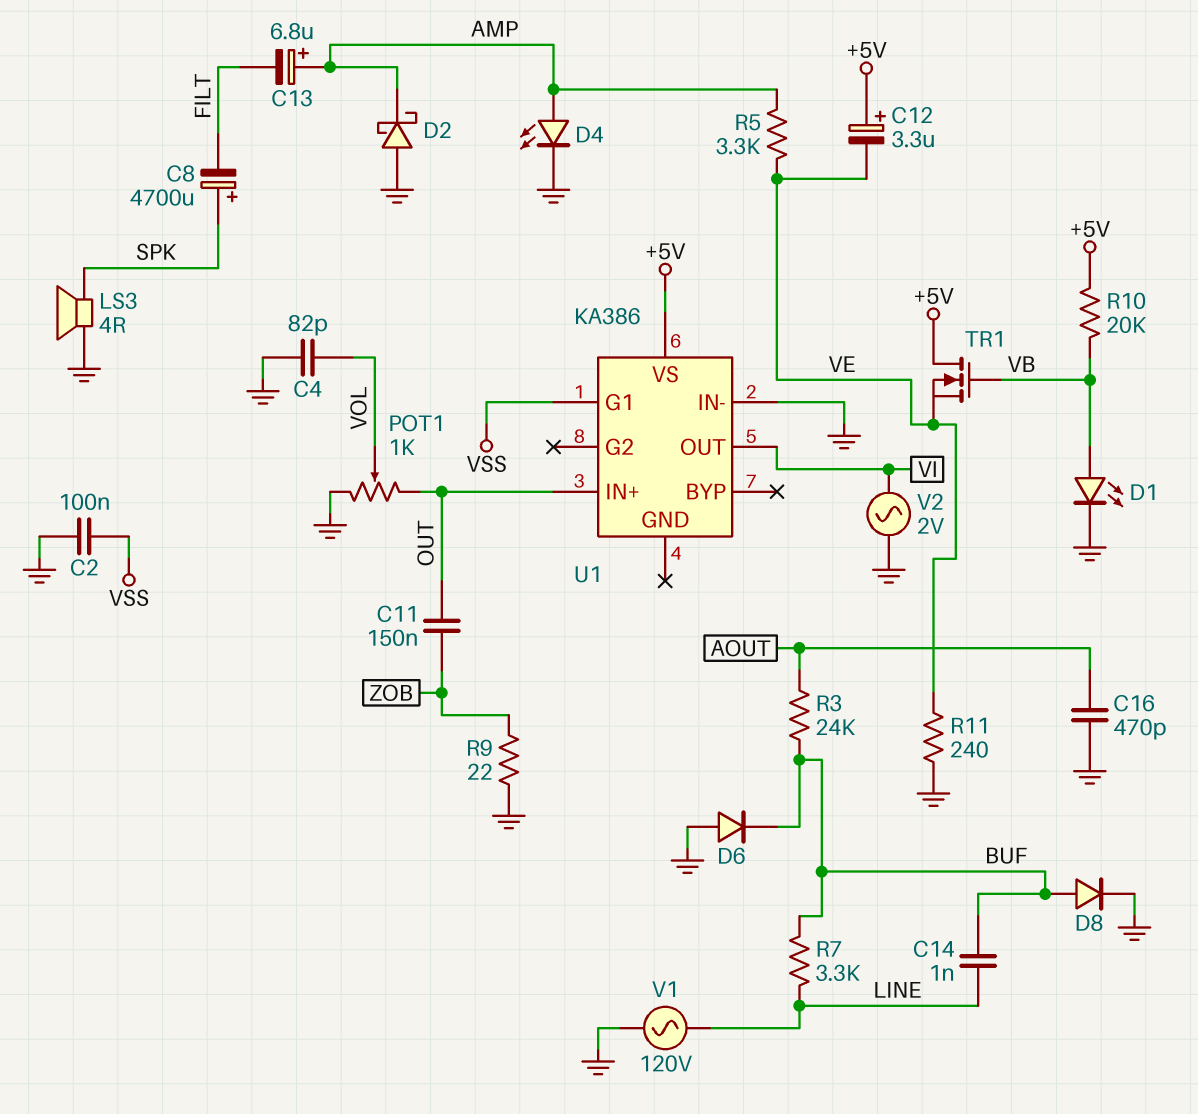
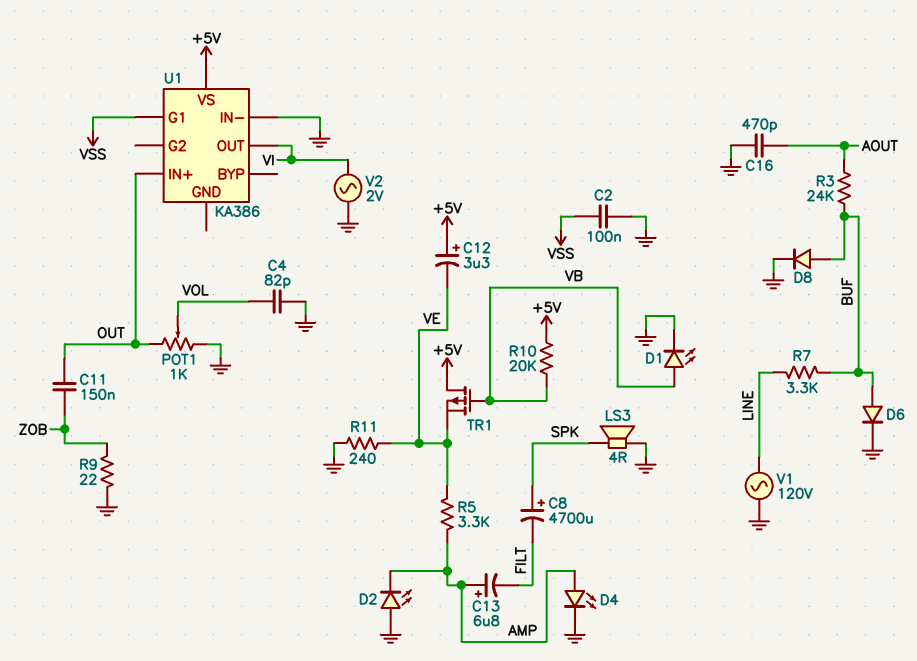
C14: 1nF (BUF, LINE) -> none
D2: schottky (A GND, K AMP) -> LED (A GND, K AMP)
D6: diode (A GND, K BUF) -> diode (A BUF, K GND)
TR1: NMOS (G VB, D +5V, S VE) -> PMOS (G VB, D +5V, S VE)

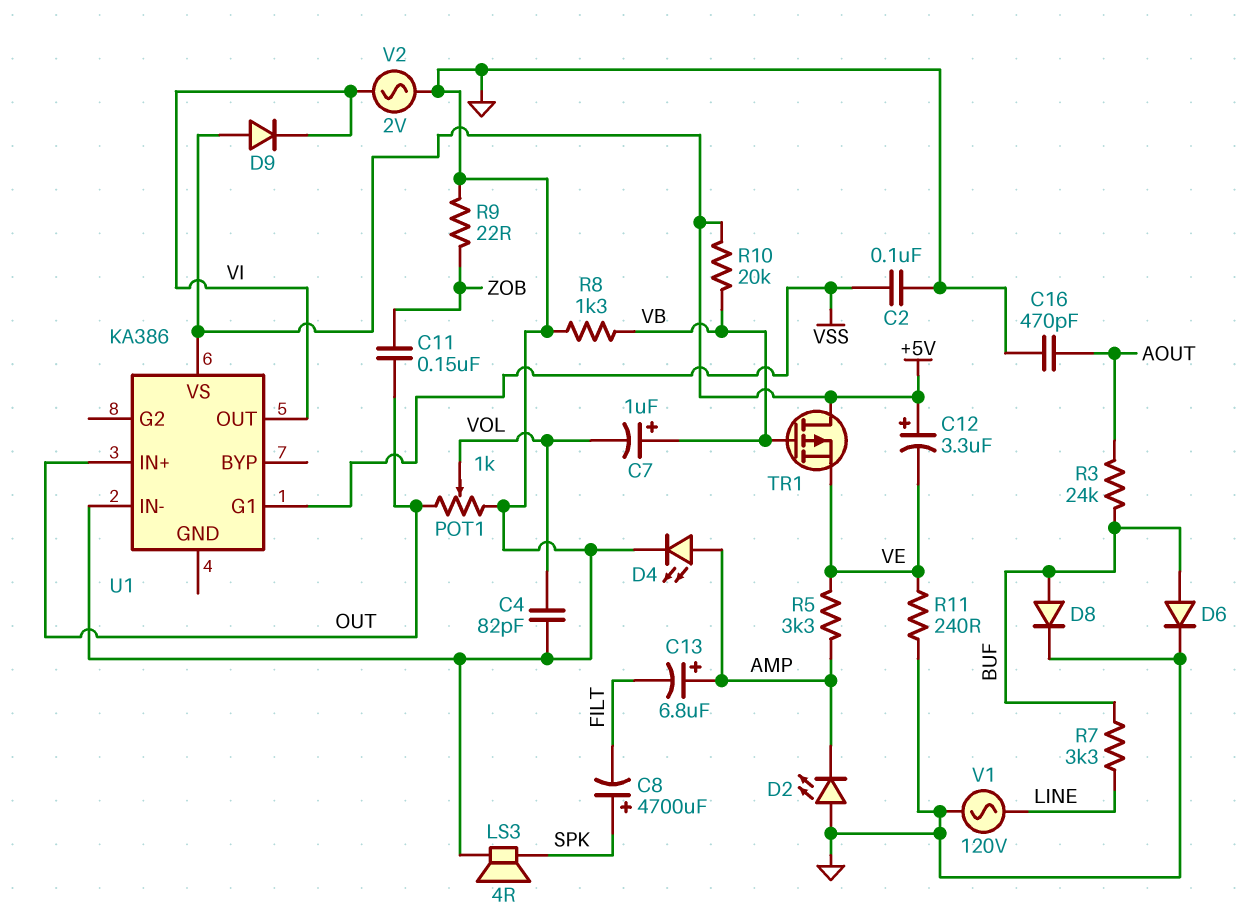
C7: none -> 1uF (plus VB, minus VOL)
D1: LED (A VB, K GND) -> none
D9: none -> diode (A +5V, K VI)
R8: none -> 1.3k (GND, VB)

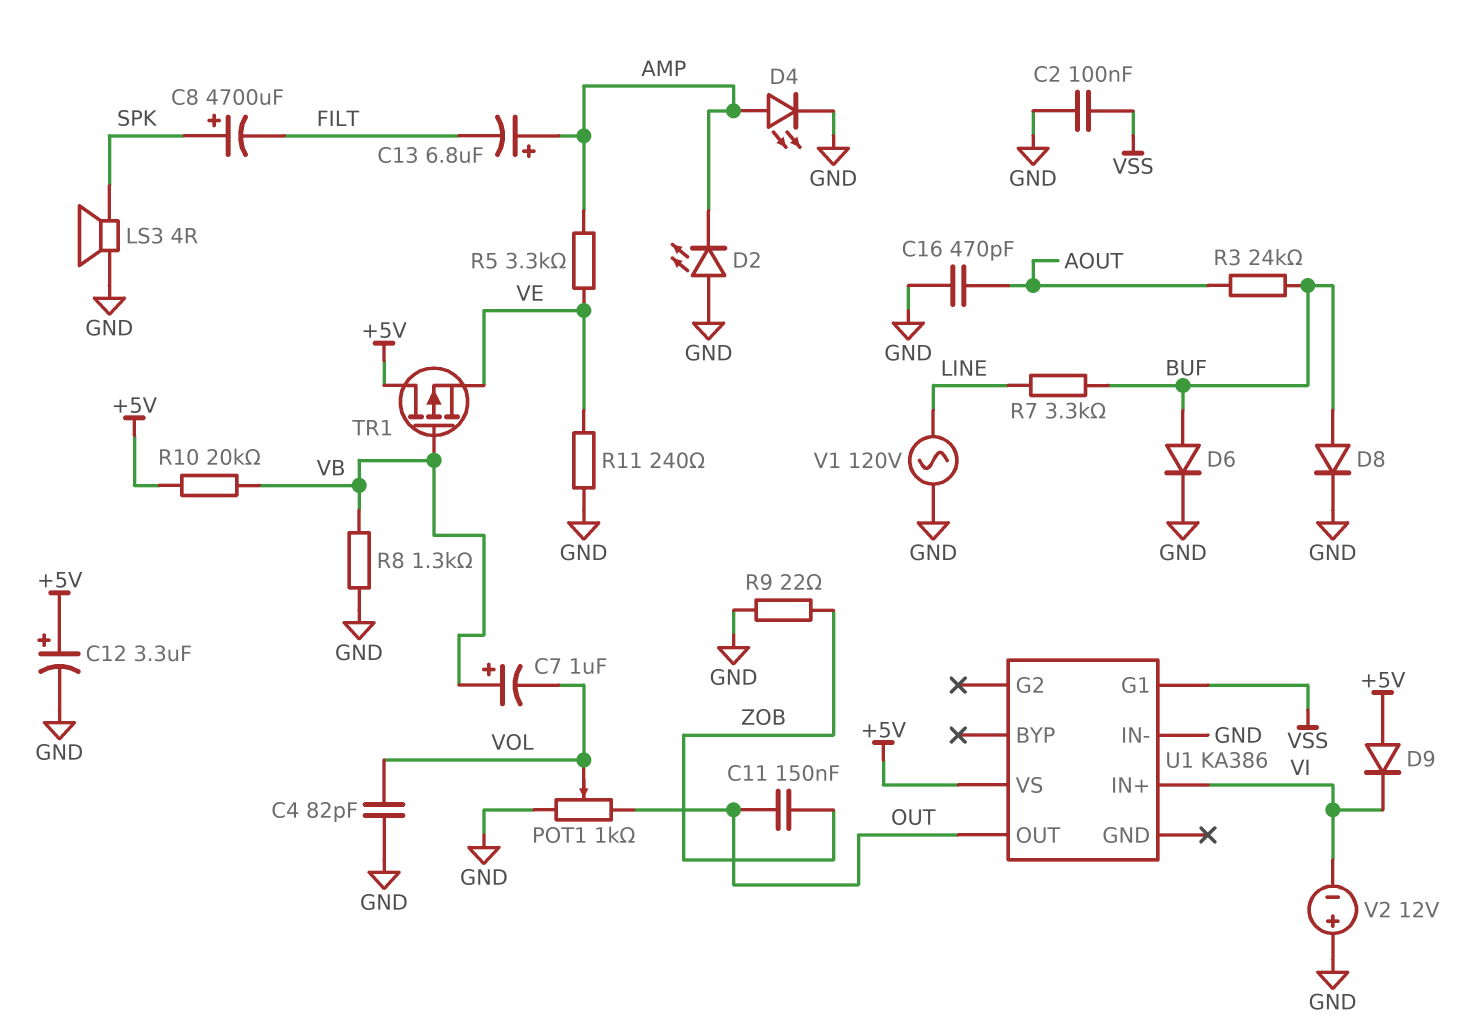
C12: 3.3uF (plus +5V, minus VE) -> 3.3uF (plus +5V, minus GND)
U1 pin IN+: OUT -> VI
U1 pin OUT: VI -> OUT
V2: AC 2V (GND, VI) -> 12V (plus GND, minus VI)

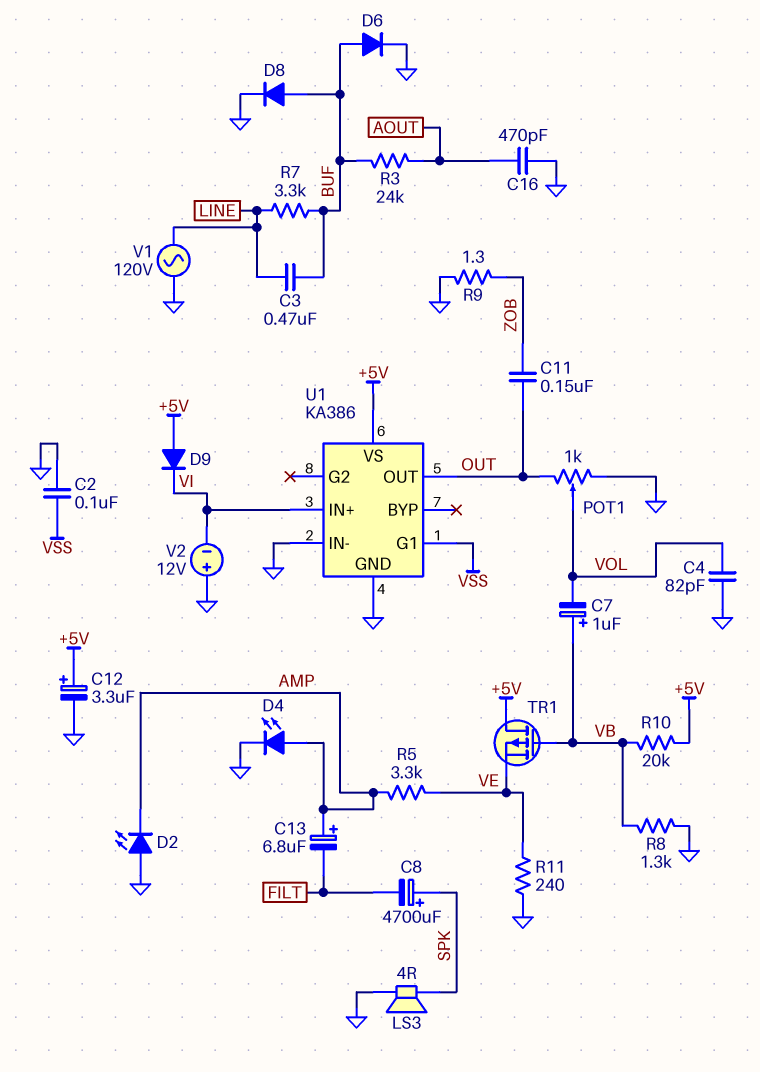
C3: none -> 470nF (BUF, LINE)
R9: 22 (GND, ZOB) -> 1.3 (GND, ZOB)
U1 pin GND: none -> GND

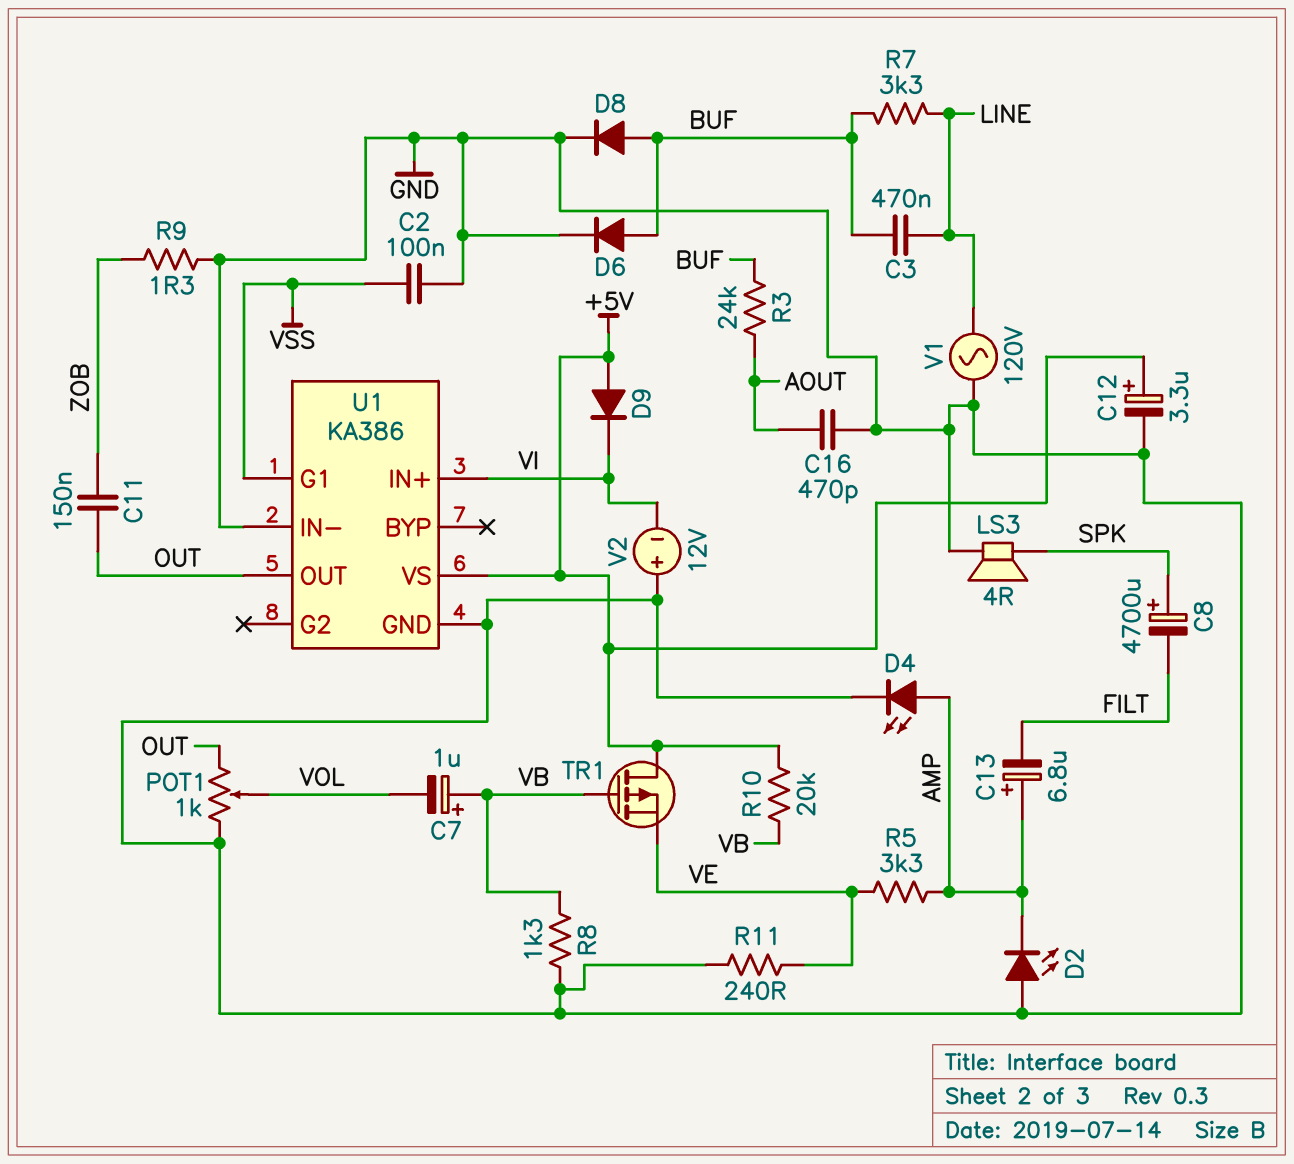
C4: 82pF (GND, VOL) -> none

